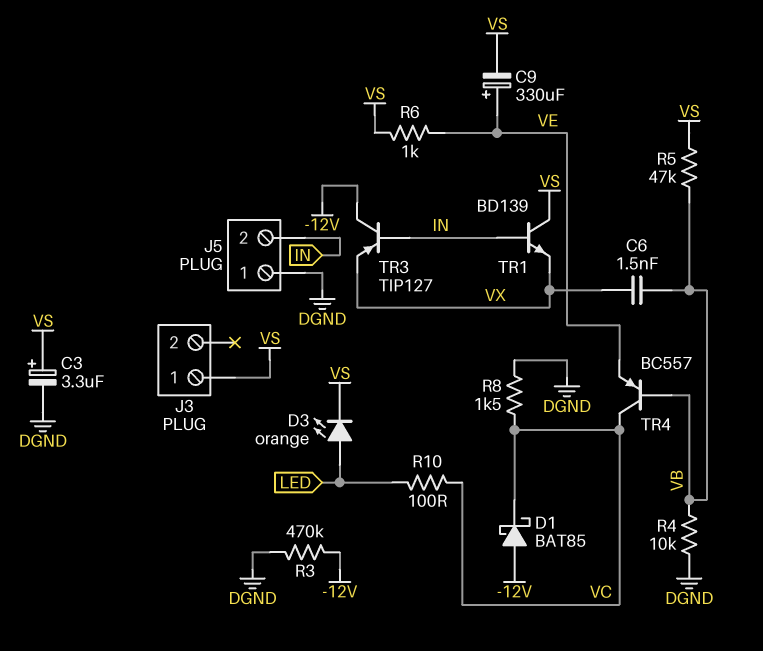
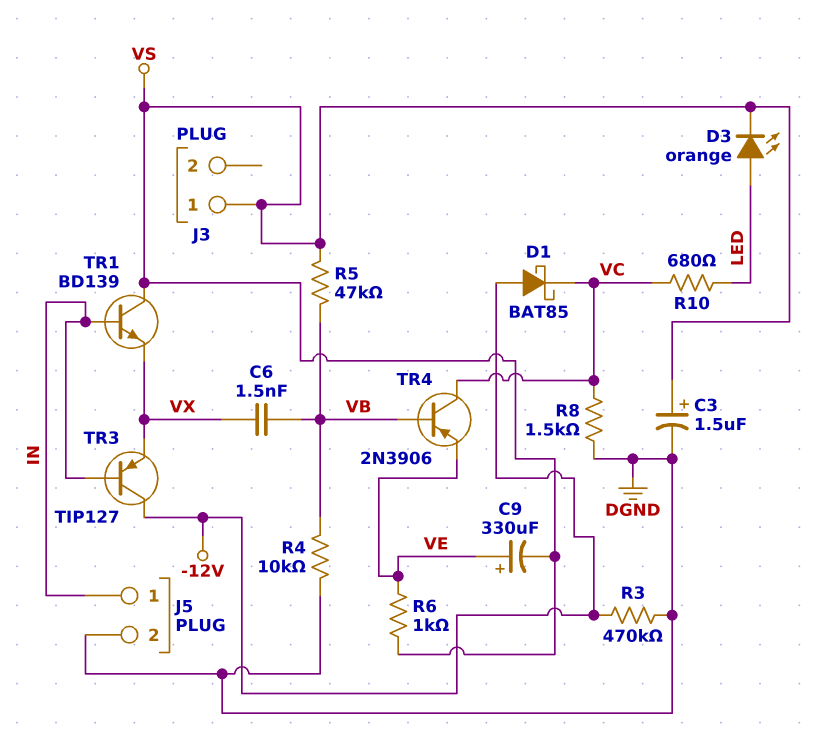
C3: 3.3uF (plus VS, minus DGND) -> 1.5uF (plus VS, minus DGND)
J5 pin 1: DGND -> IN
J5 pin 2: IN -> DGND
R10: 100 (LED, VC) -> 680 (LED, VC)
TR4: PNP BC557 (B VB, C VC, E VE) -> PNP 2N3906 (B VB, C VC, E VE)

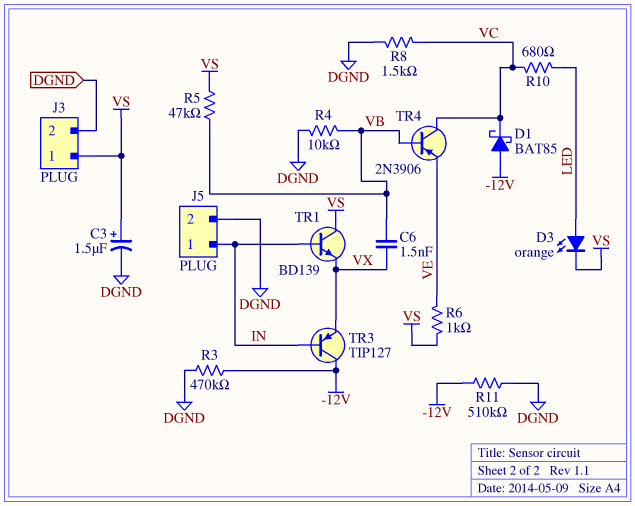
C9: 330uF (plus VE, minus VS) -> none
J3 pin 2: none -> DGND
R11: none -> 510k (-12V, DGND)

